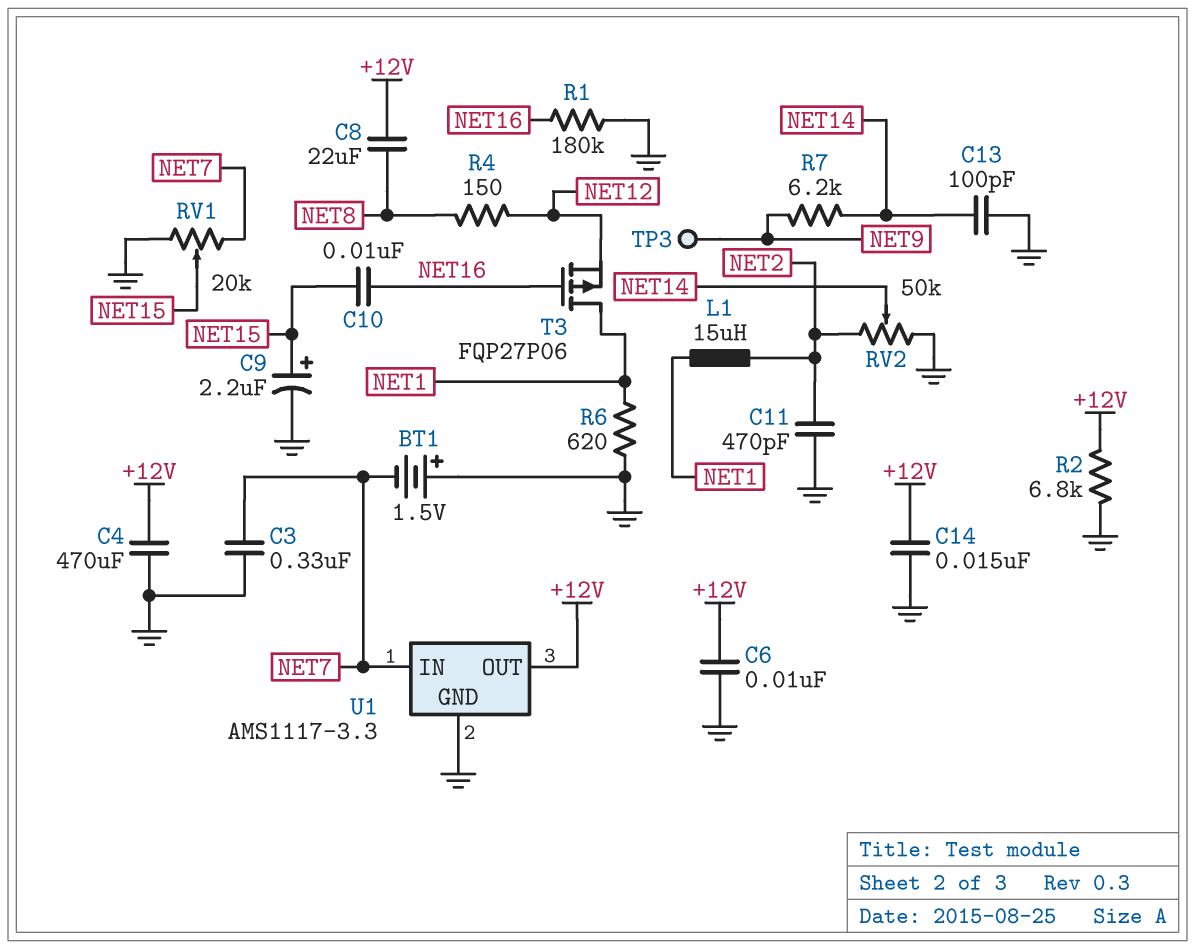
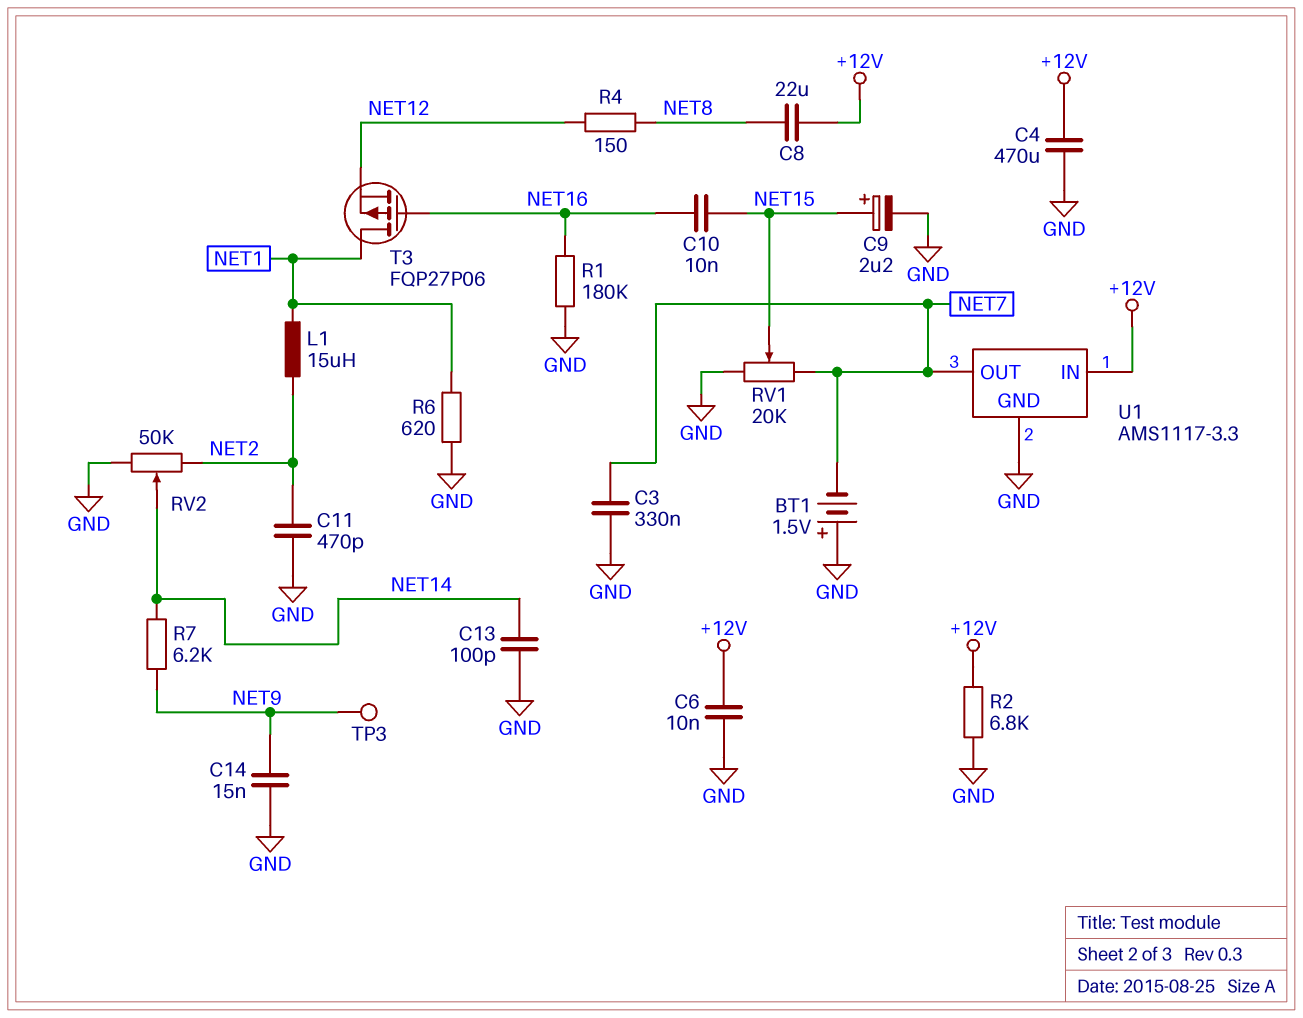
C14: 15nF (+12V, GND) -> 15nF (GND, NET9)
U1 pin IN: NET7 -> +12V
U1 pin OUT: +12V -> NET7

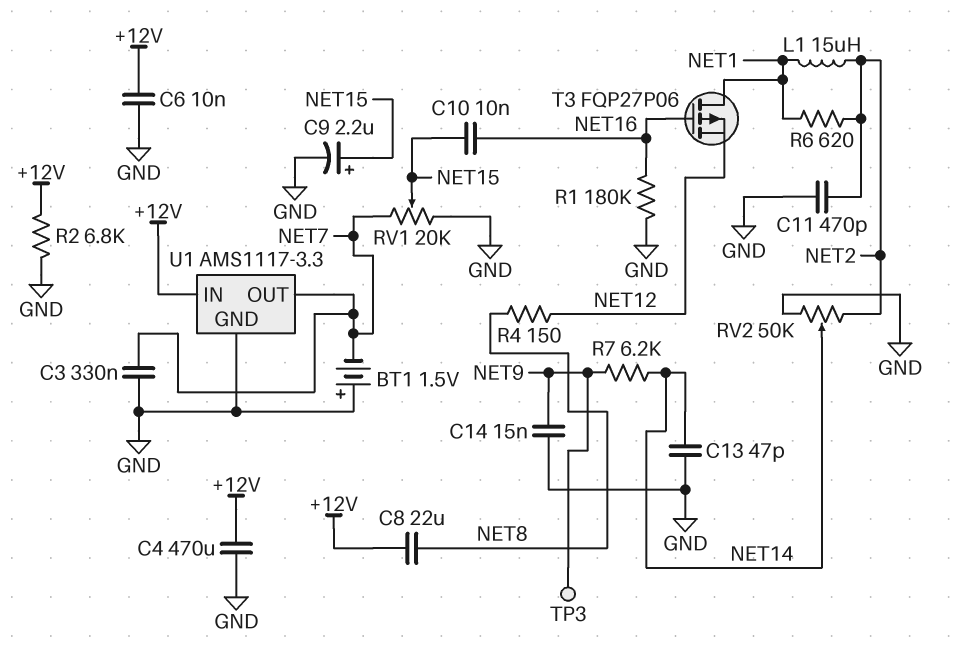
C13: 100pF (GND, NET14) -> 47pF (GND, NET14)
R6: 620 (GND, NET1) -> 620 (NET1, NET2)

